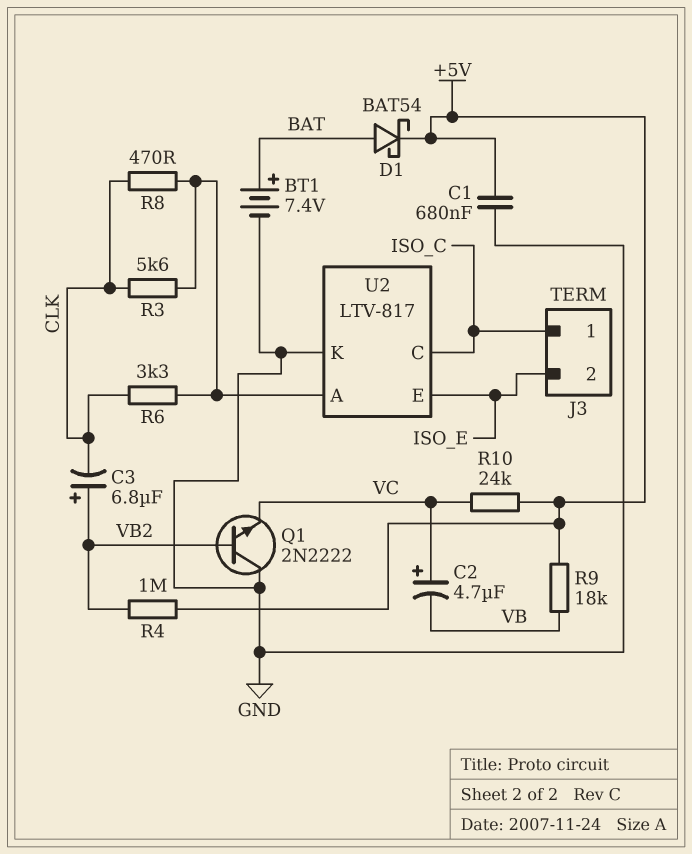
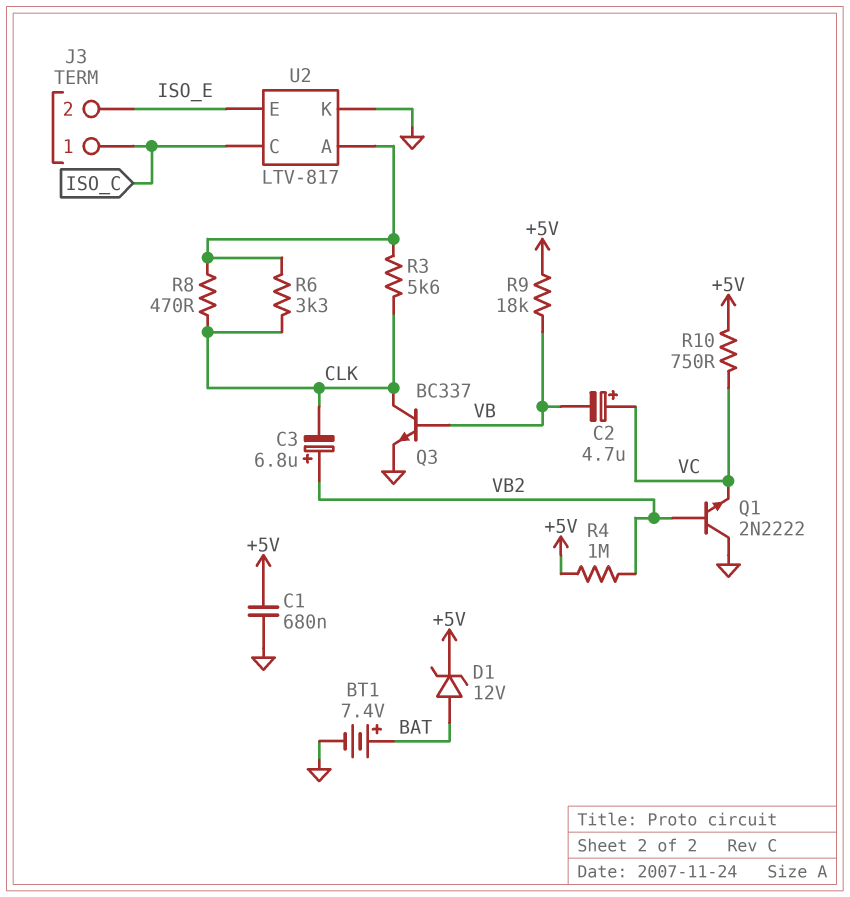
D1: schottky BAT54 (A BAT, K +5V) -> zener 12V (A BAT, K +5V)
Q3: none -> NPN BC337 (B VB, C CLK, E GND)
R10: 24k (+5V, VC) -> 750 (+5V, VC)

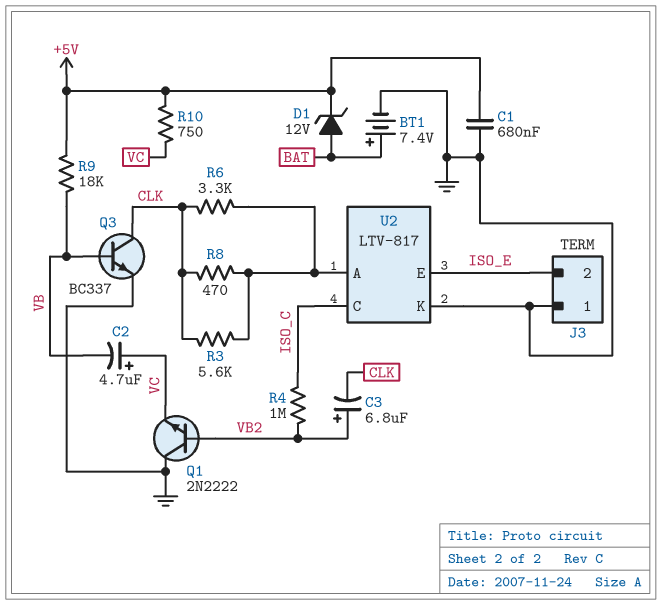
J3 pin 1: ISO_C -> GND
R4: 1M (+5V, VB2) -> 1M (ISO_C, VB2)

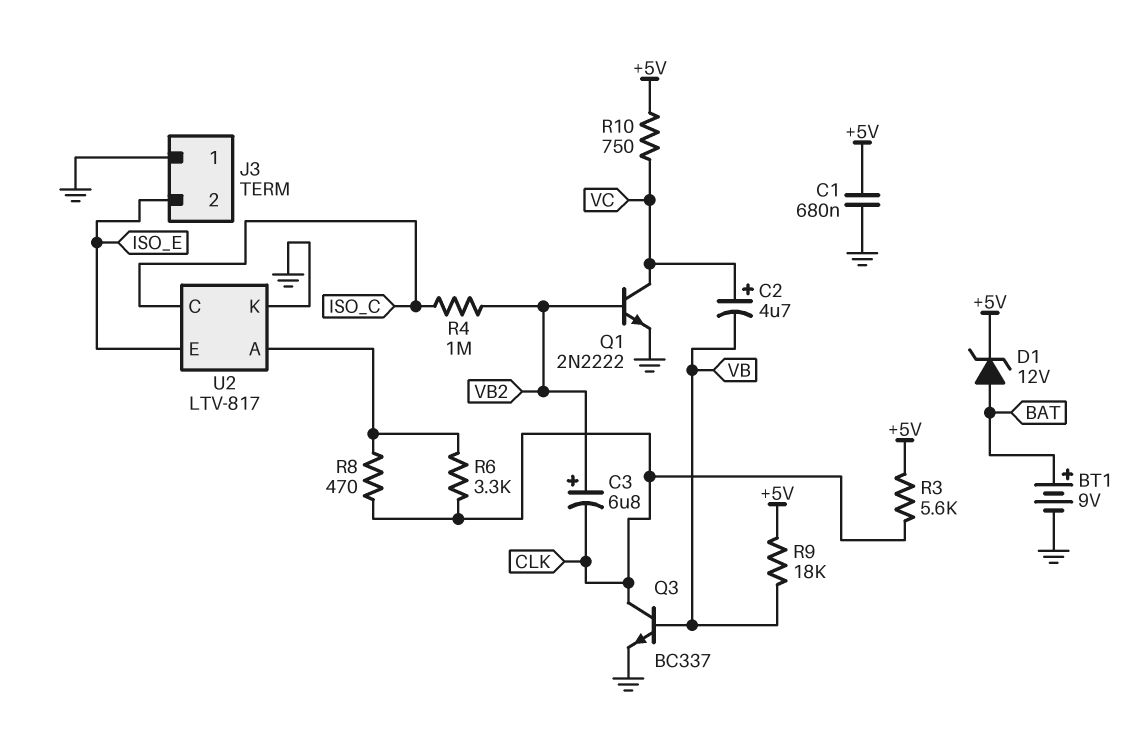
BT1: 7.4V (plus BAT, minus GND) -> 9V (plus BAT, minus GND)
Q1: NPN 2N2222 (B VB2, C GND, E VC) -> NPN 2N2222 (B VB2, C VC, E GND)
R3: 5.6k (CLK, U2/A) -> 5.6k (+5V, CLK)

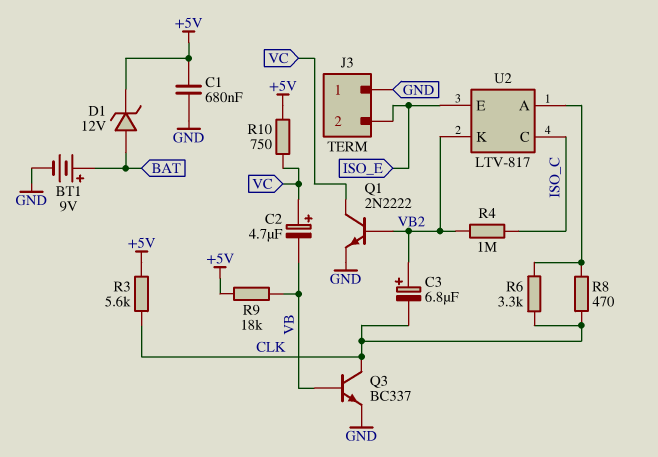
U2 pin K: GND -> VB2

